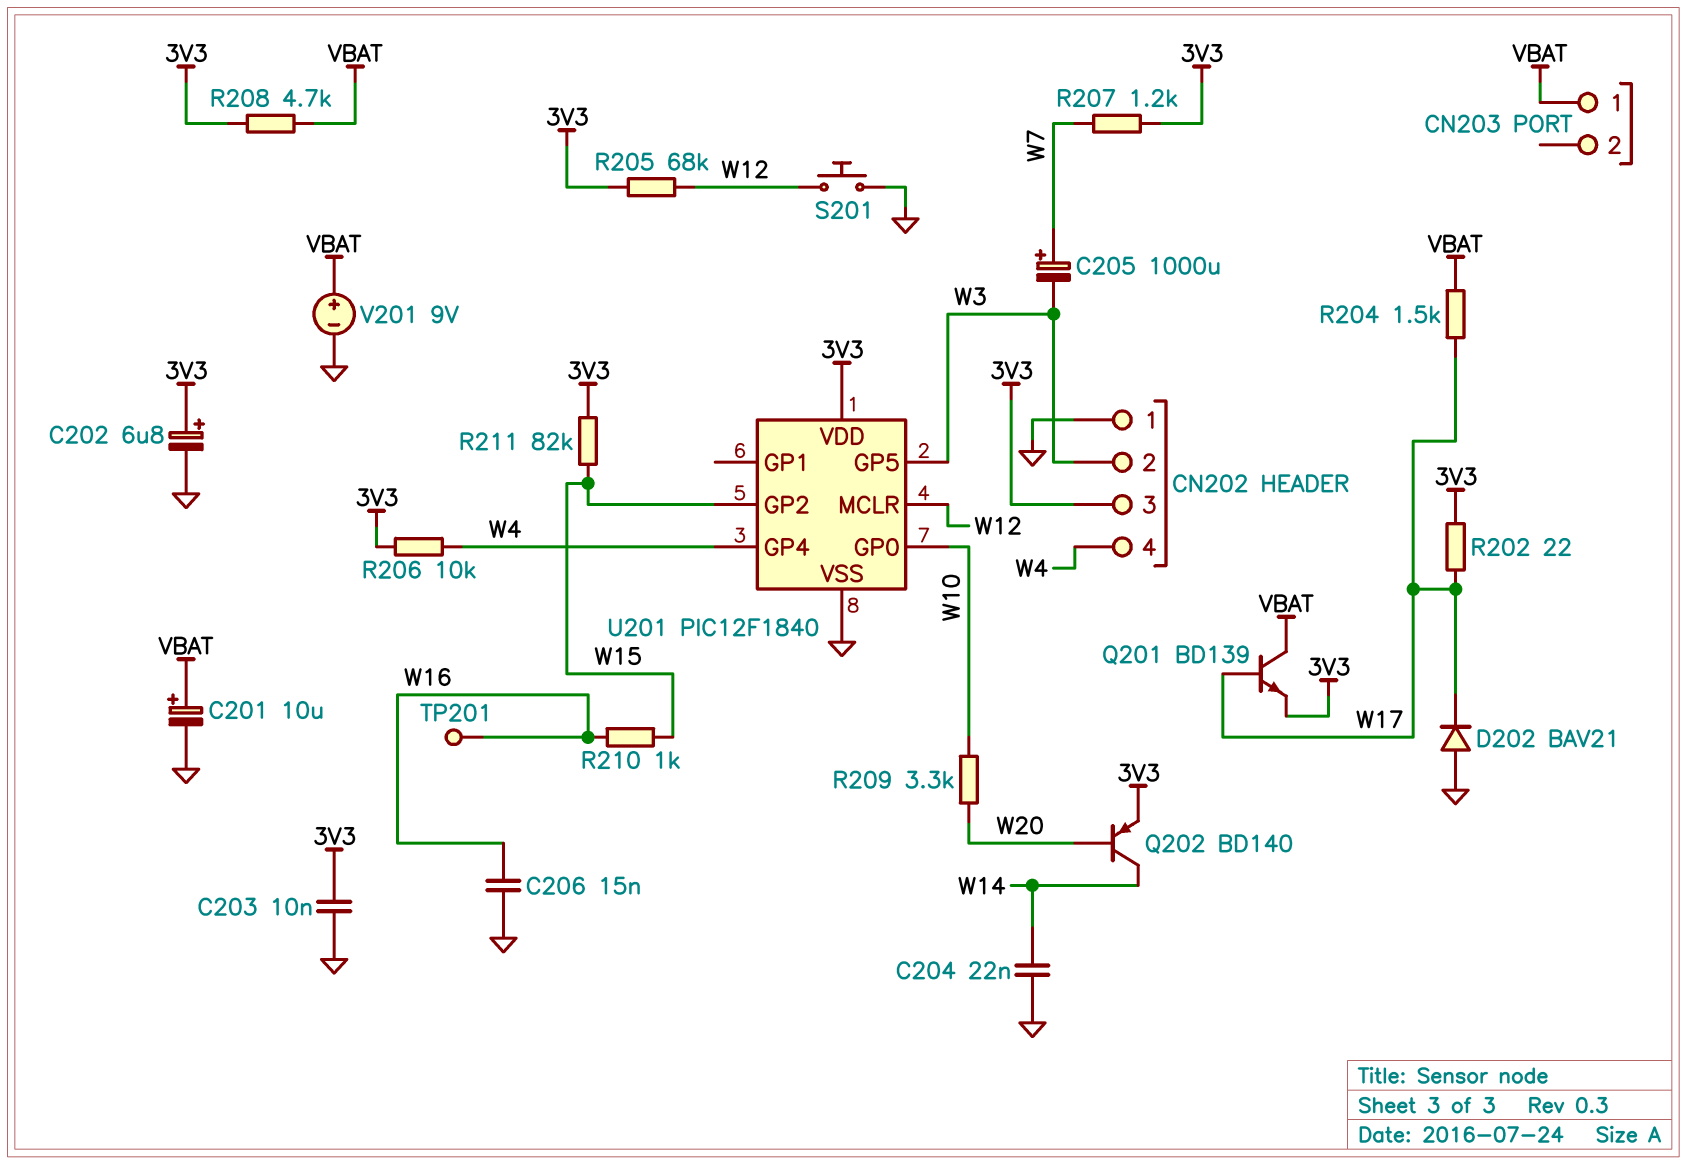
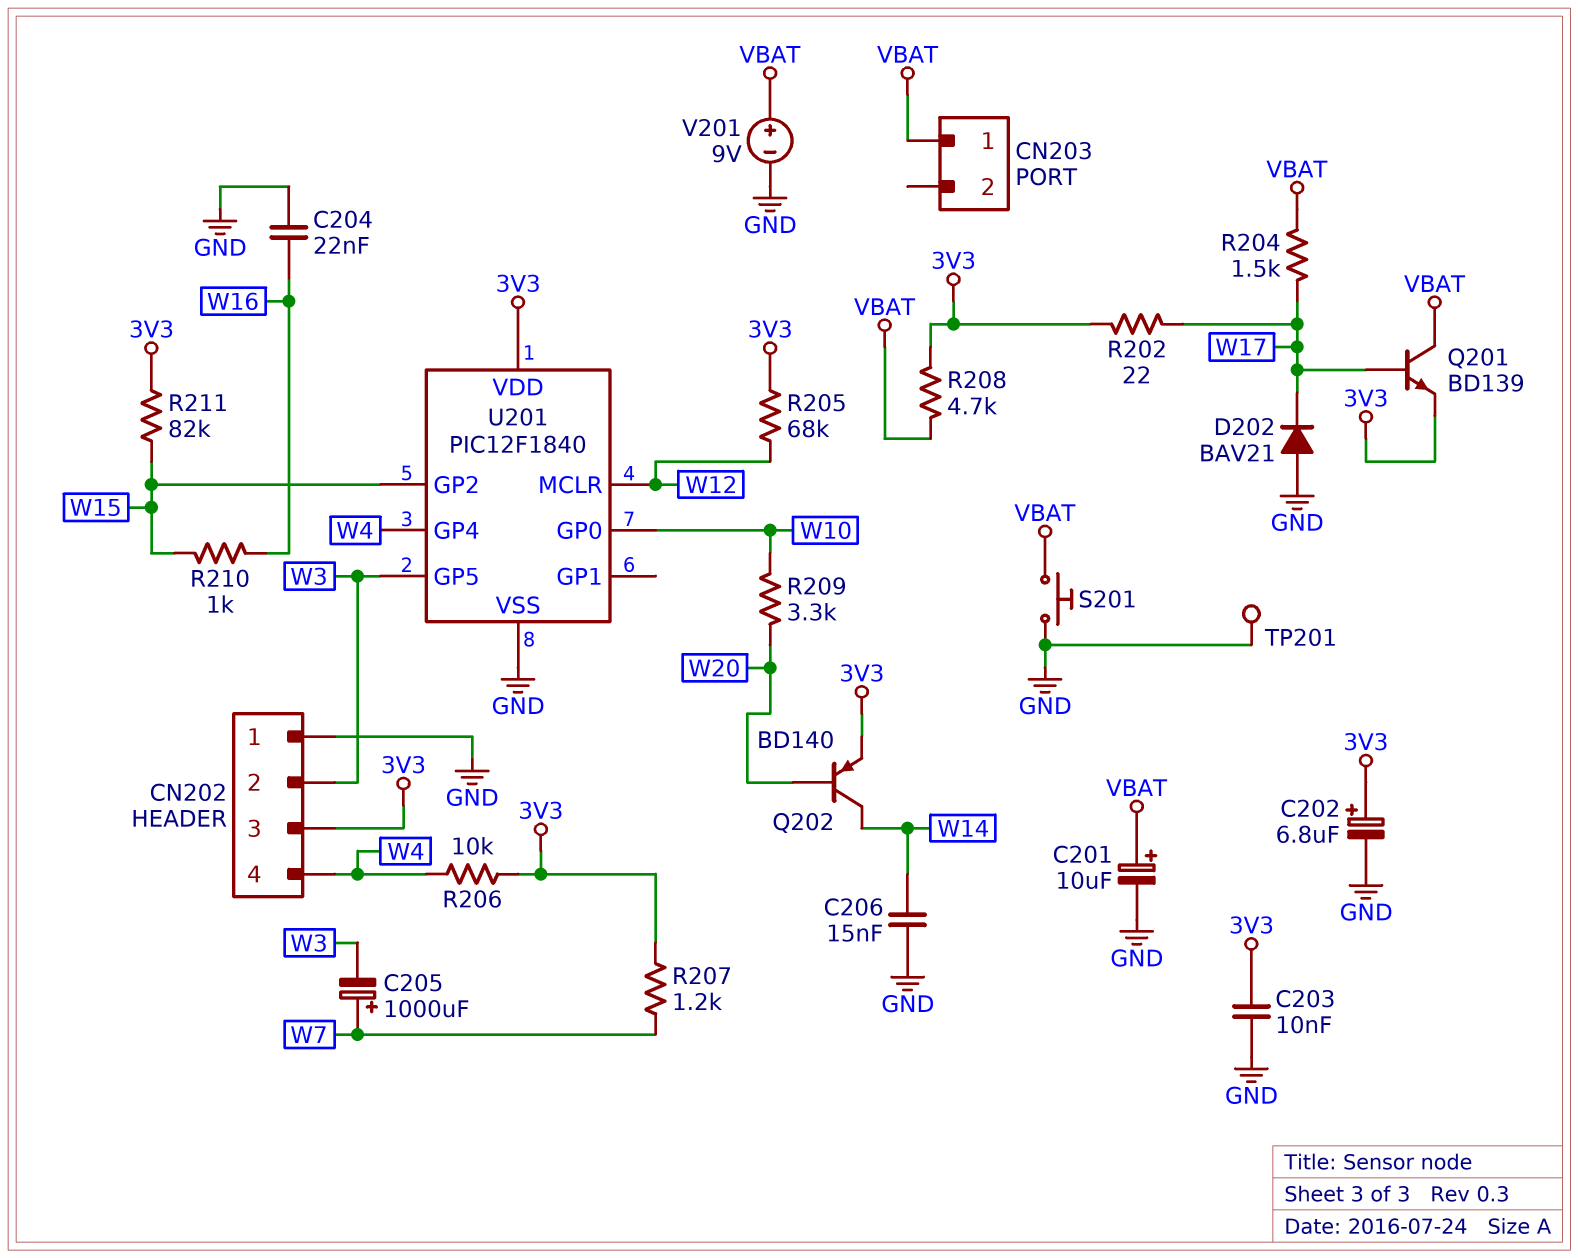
C204: 22nF (GND, W14) -> 22nF (GND, W16)
C206: 15nF (GND, W16) -> 15nF (GND, W14)
S201: button (GND, W12) -> button (GND, VBAT)
TP201: test point (W16) -> test point (GND)

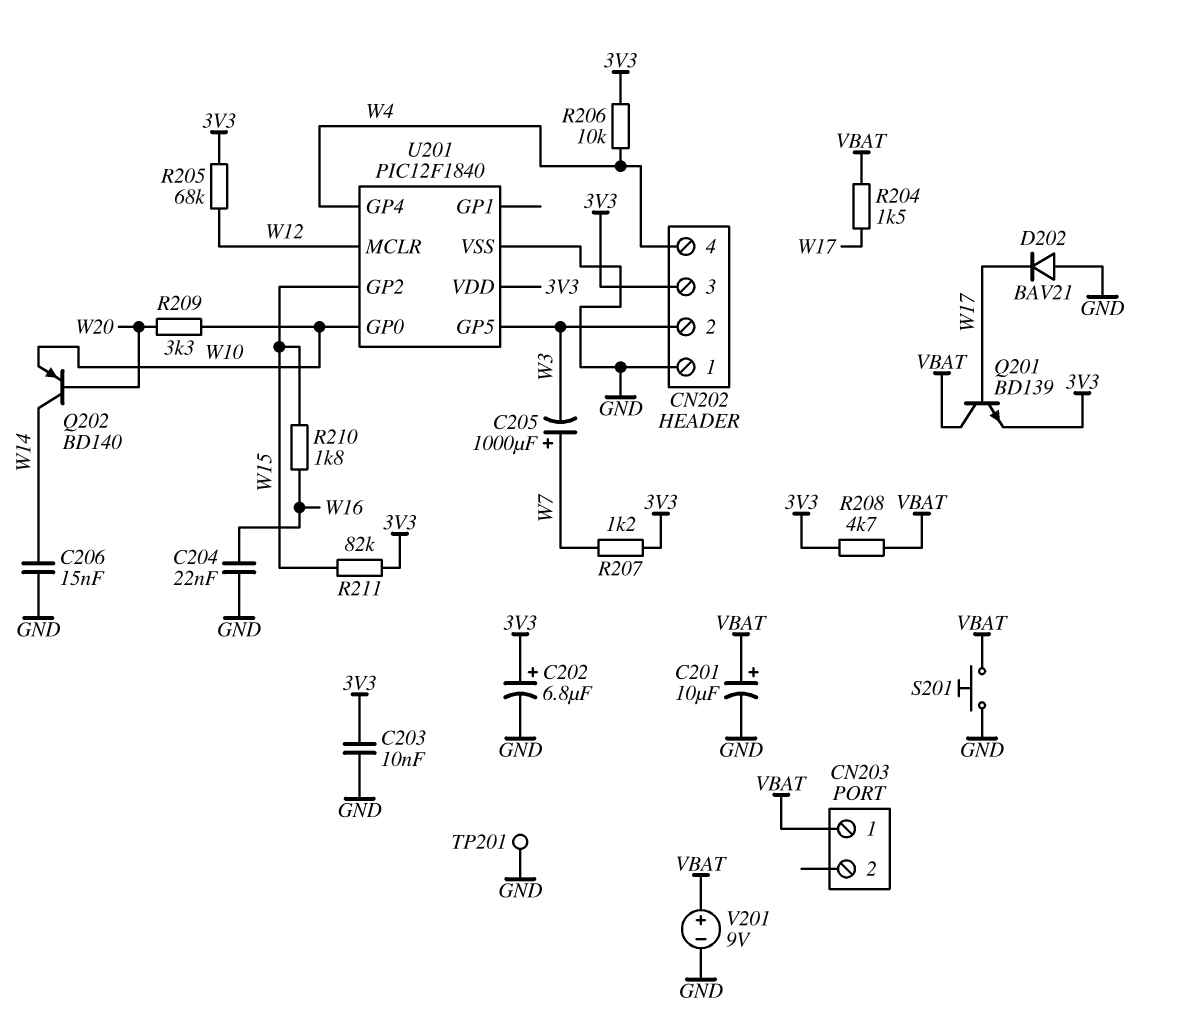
Q202: PNP BD140 (B W20, C W14, E 3V3) -> PNP BD140 (B W20, C W14, E W10)
R202: 22 (3V3, W17) -> none
R210: 1k (W15, W16) -> 1.8k (W15, W16)

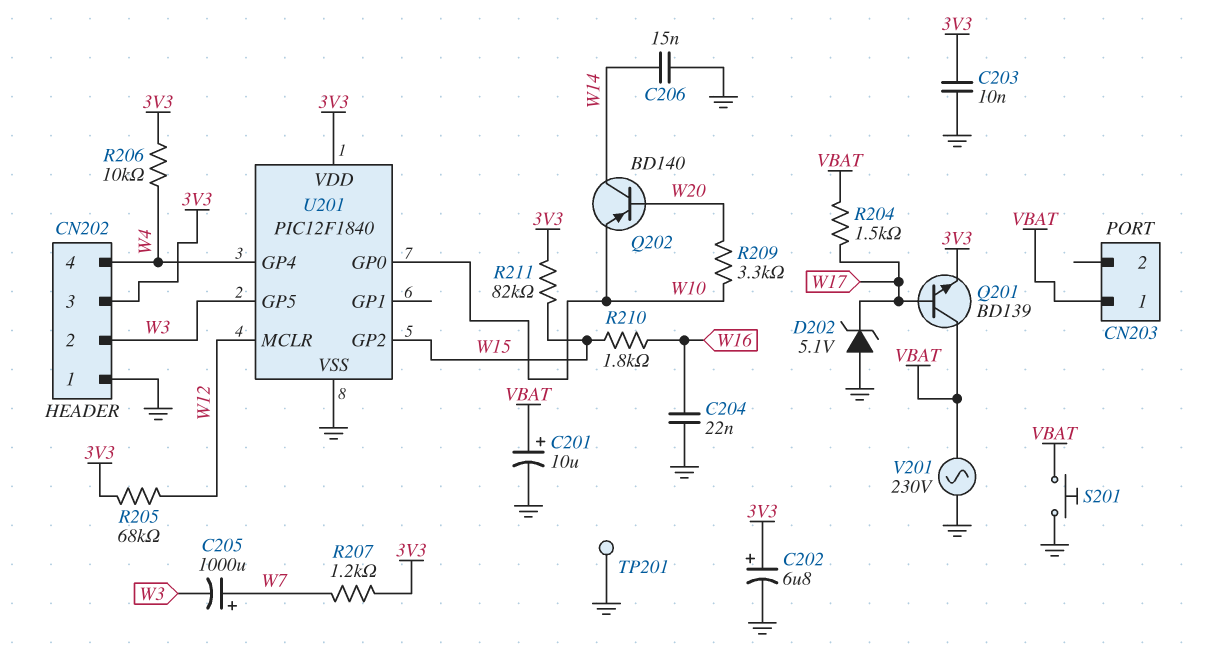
D202: diode BAV21 (A GND, K W17) -> zener 5.1V (A GND, K W17)
R208: 4.7k (3V3, VBAT) -> none
V201: 9V (plus VBAT, minus GND) -> AC 230V (GND, VBAT)

